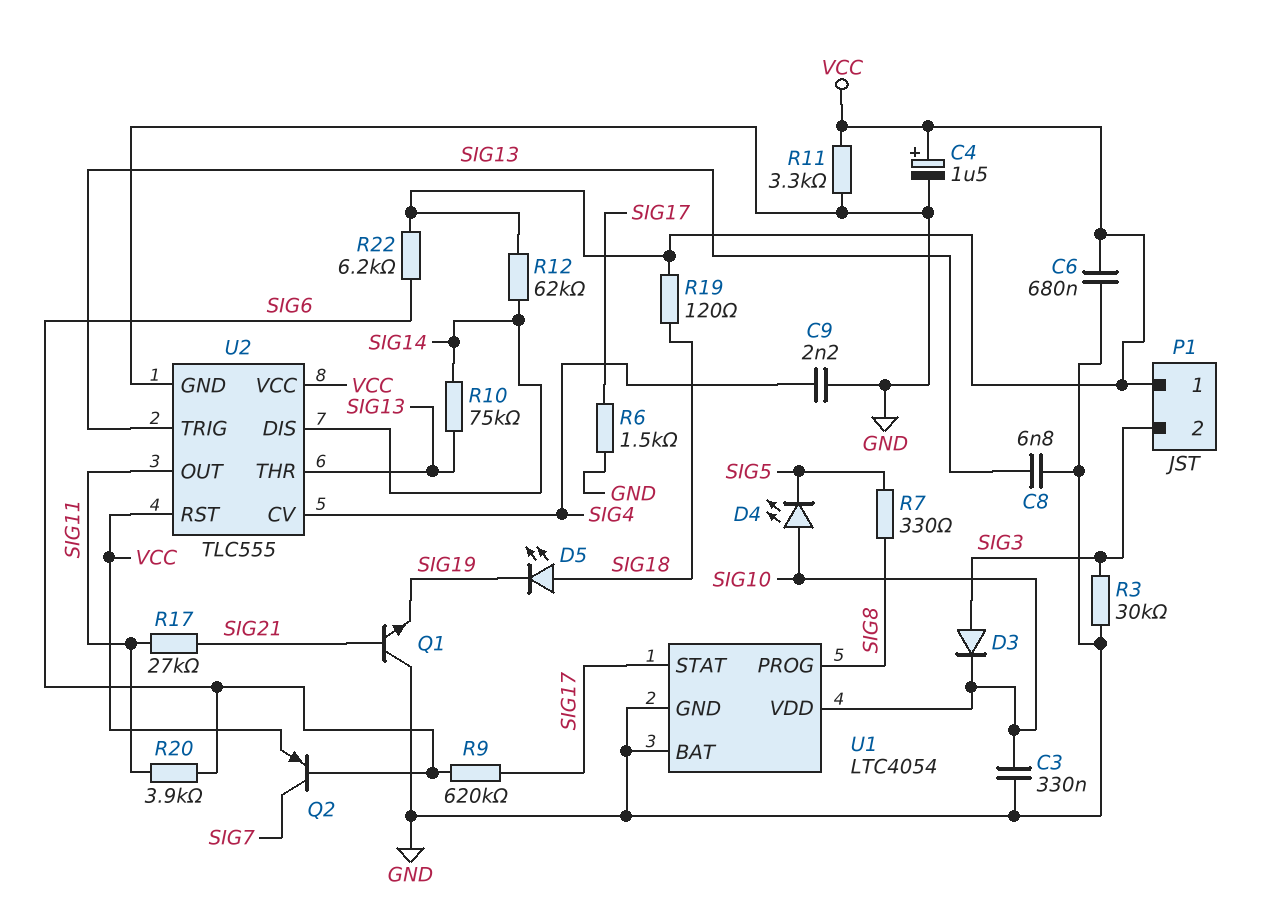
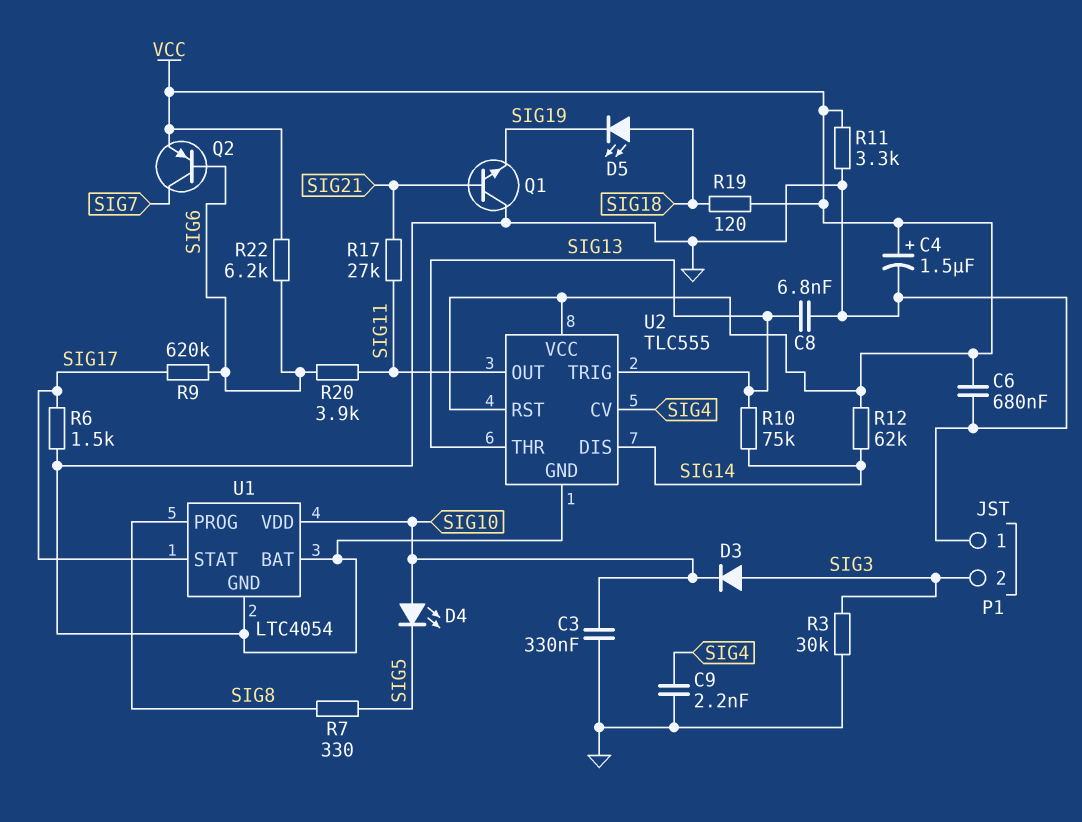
P1 pin 1: VCC -> GND

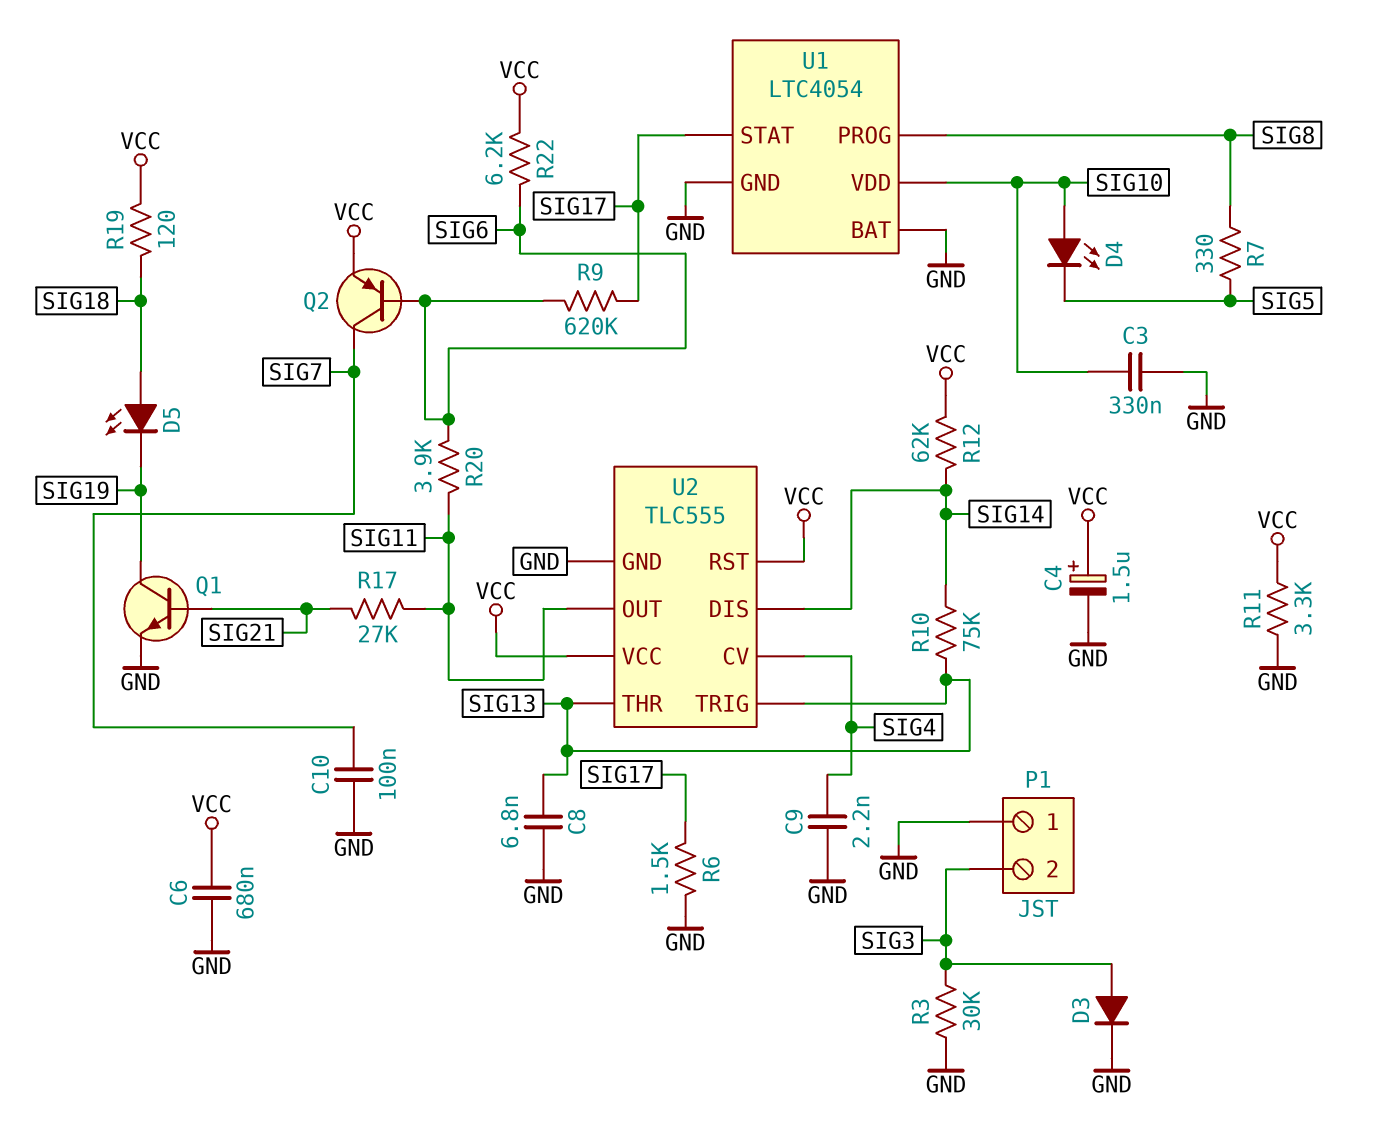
C10: none -> 100nF (GND, SIG7)
D3: diode (A SIG3, K SIG10) -> diode (A SIG3, K GND)
Q1: NPN (B SIG21, C GND, E SIG19) -> NPN (B SIG21, C SIG19, E GND)

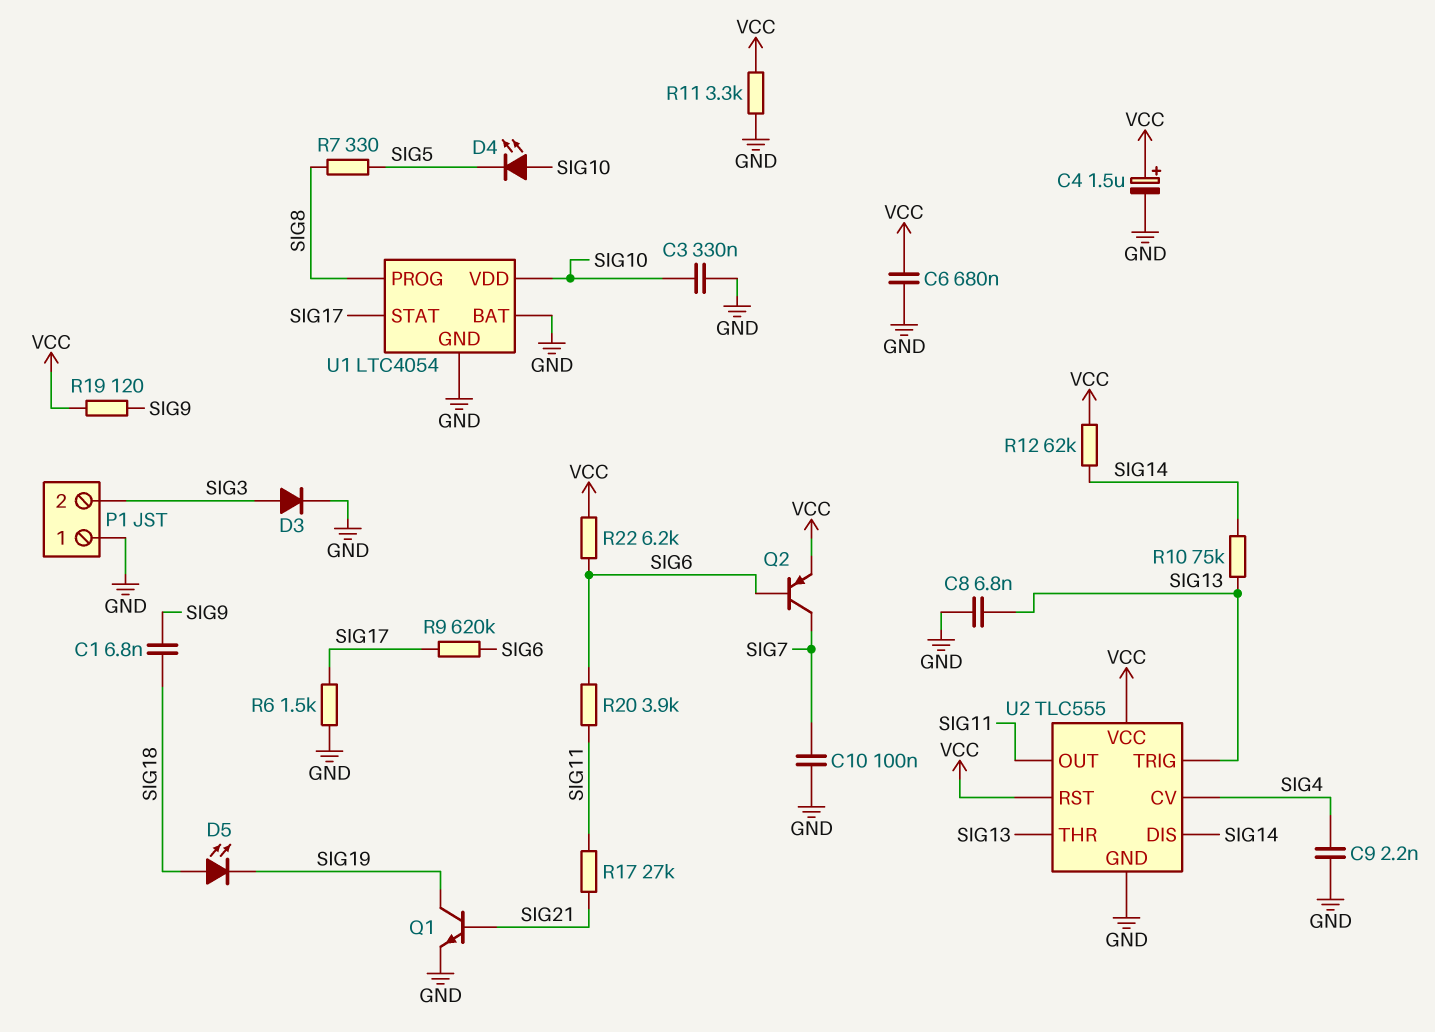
C1: none -> 6.8nF (SIG9, SIG18)
R3: 30k (GND, SIG3) -> none
R19: 120 (SIG18, VCC) -> 120 (SIG9, VCC)

